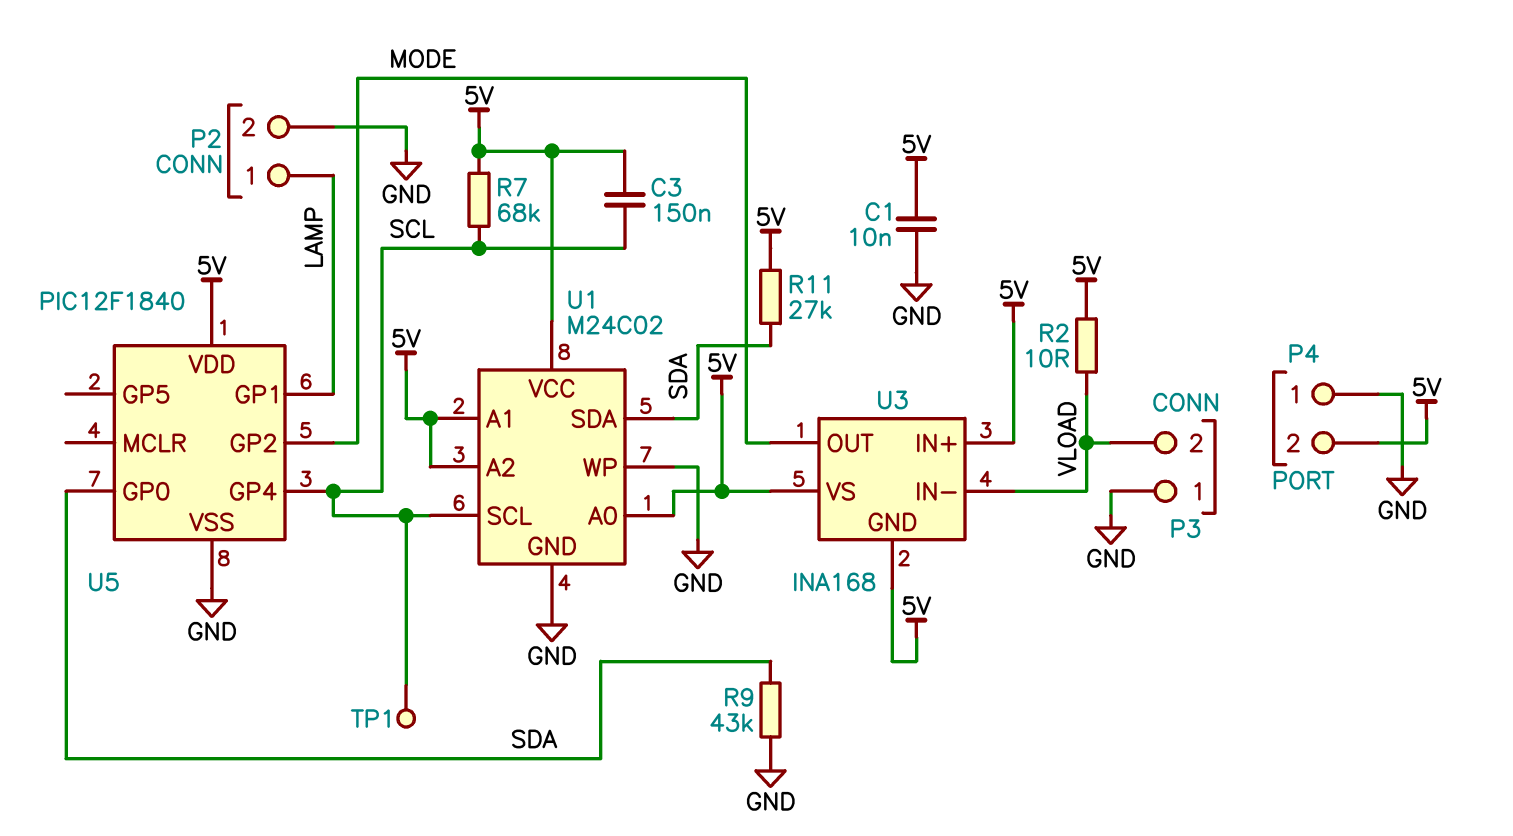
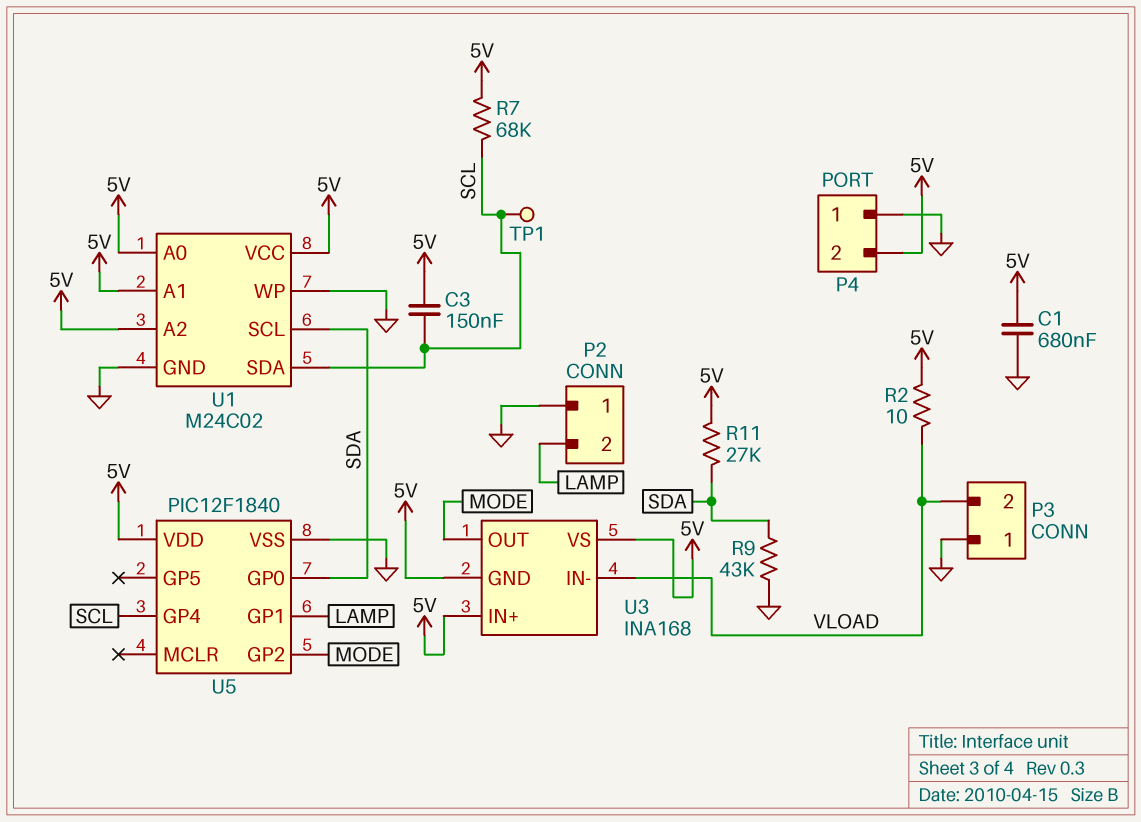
C1: 10nF (5V, GND) -> 680nF (5V, GND)
P2 pin 1: LAMP -> GND
P2 pin 2: GND -> LAMP
U1 pin SCL: SCL -> SDA
U1 pin SDA: SDA -> SCL

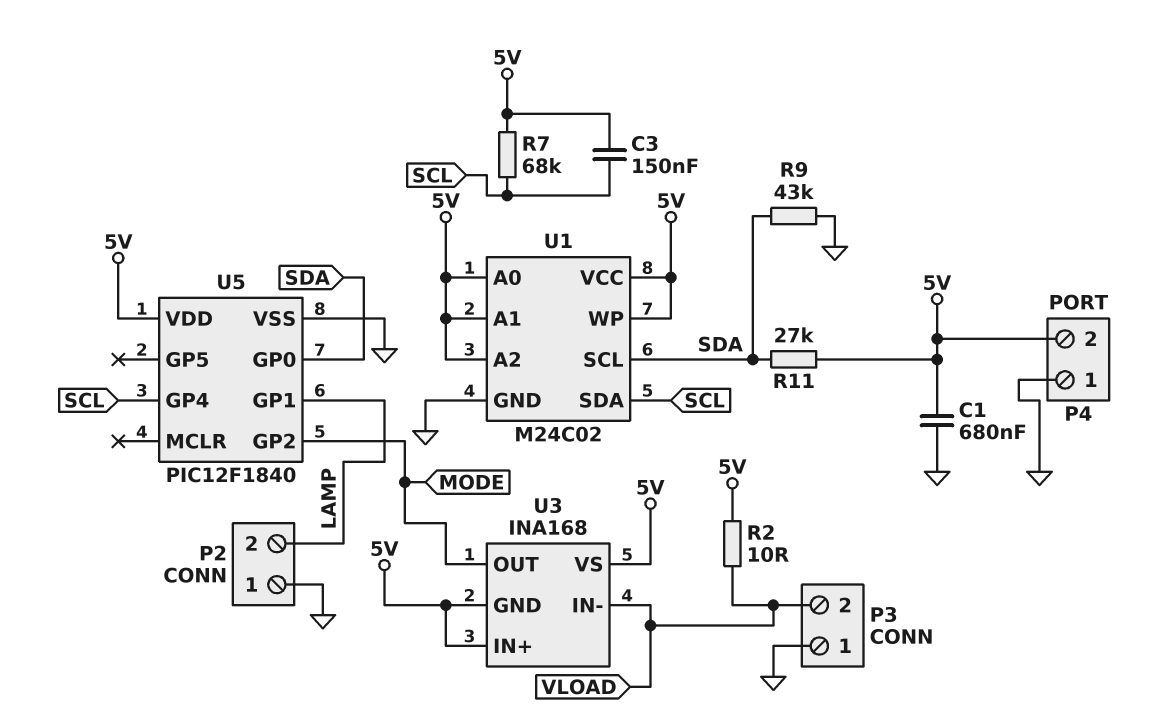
TP1: test point (SCL) -> none
U1 pin WP: GND -> 5V

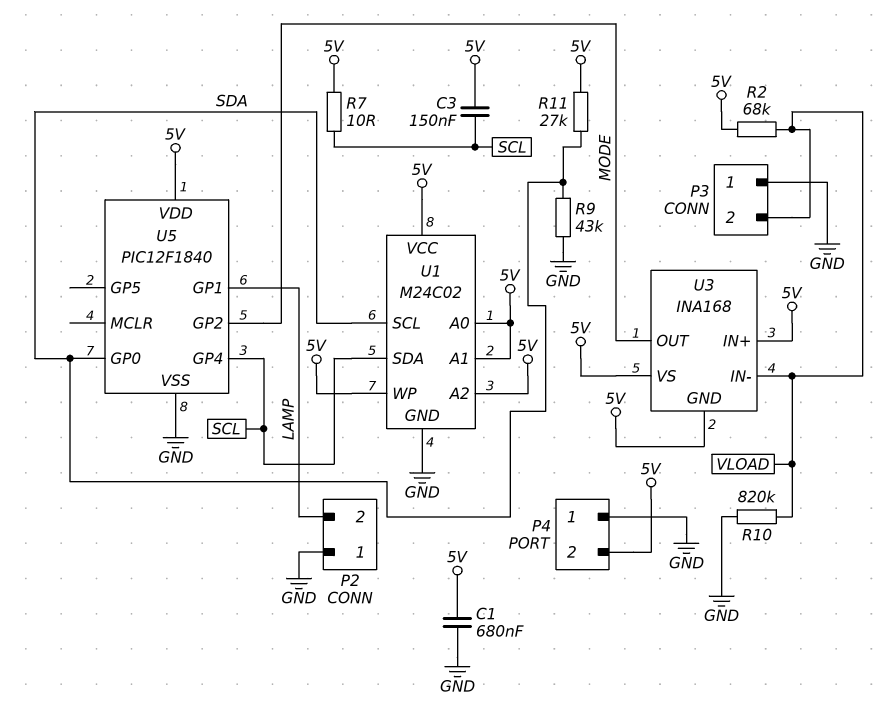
R2: 10 (5V, VLOAD) -> 68k (5V, VLOAD)
R7: 68k (5V, SCL) -> 10 (5V, SCL)
R10: none -> 820k (GND, VLOAD)

